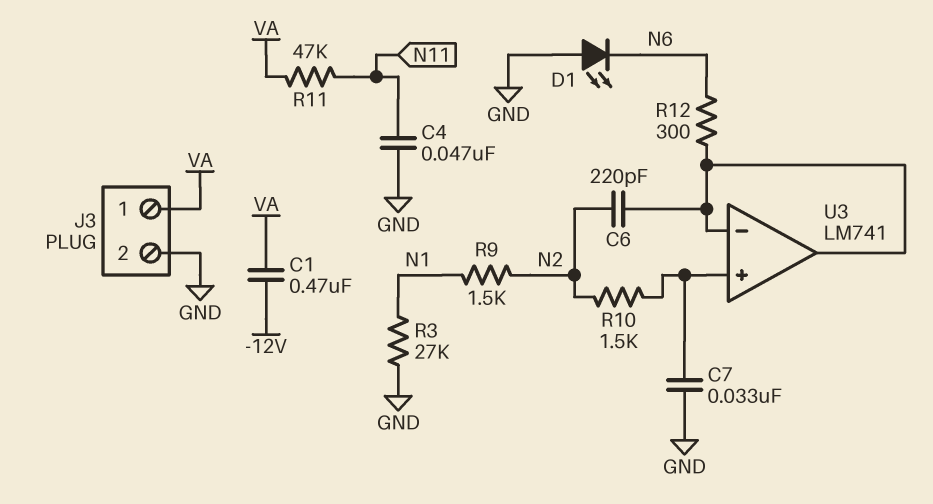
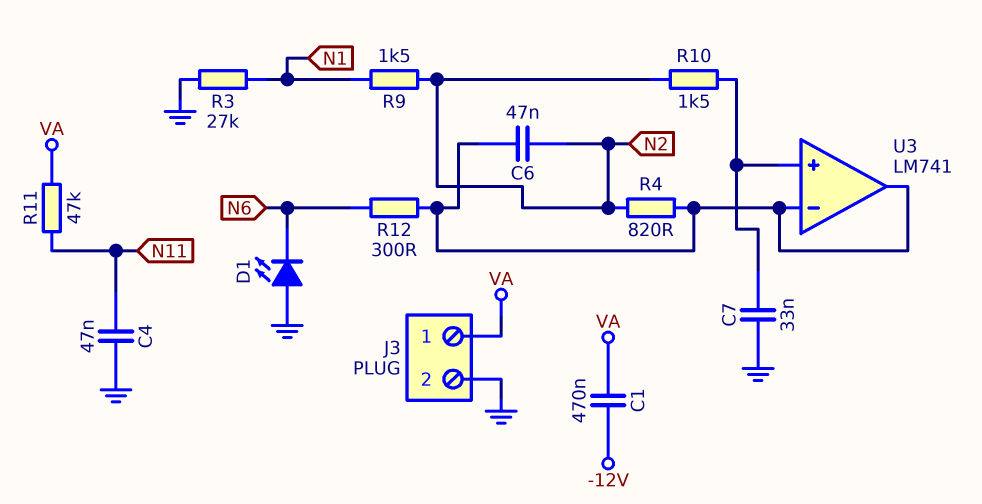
C6: 220pF (N2, U3/in-) -> 47nF (N2, U3/in-)
R4: none -> 820 (N2, U3/in-)

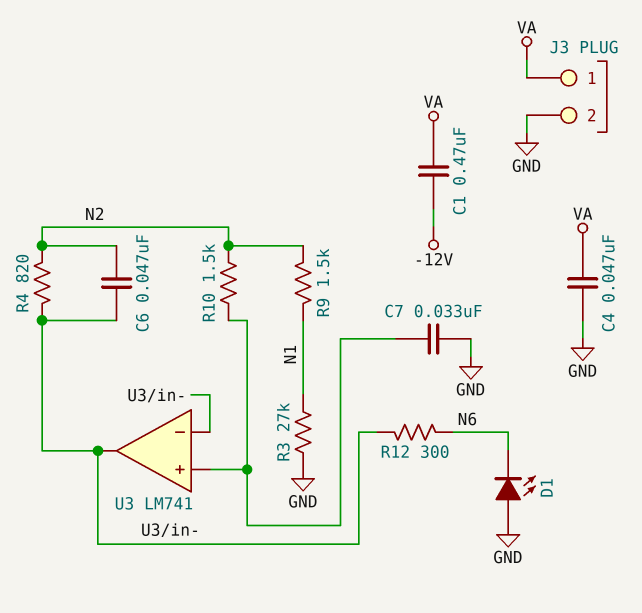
C4: 47nF (GND, N11) -> 47nF (GND, VA)
R11: 47k (N11, VA) -> none

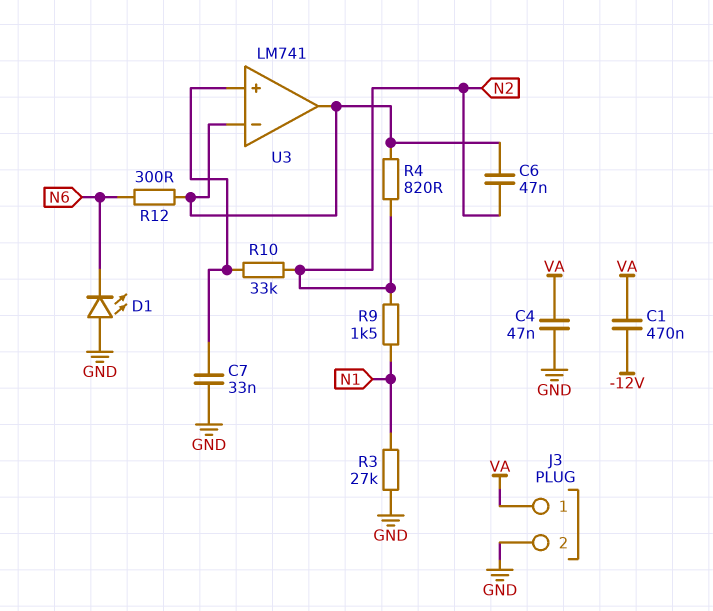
R10: 1.5k (N2, U3/in+) -> 33k (N2, U3/in+)

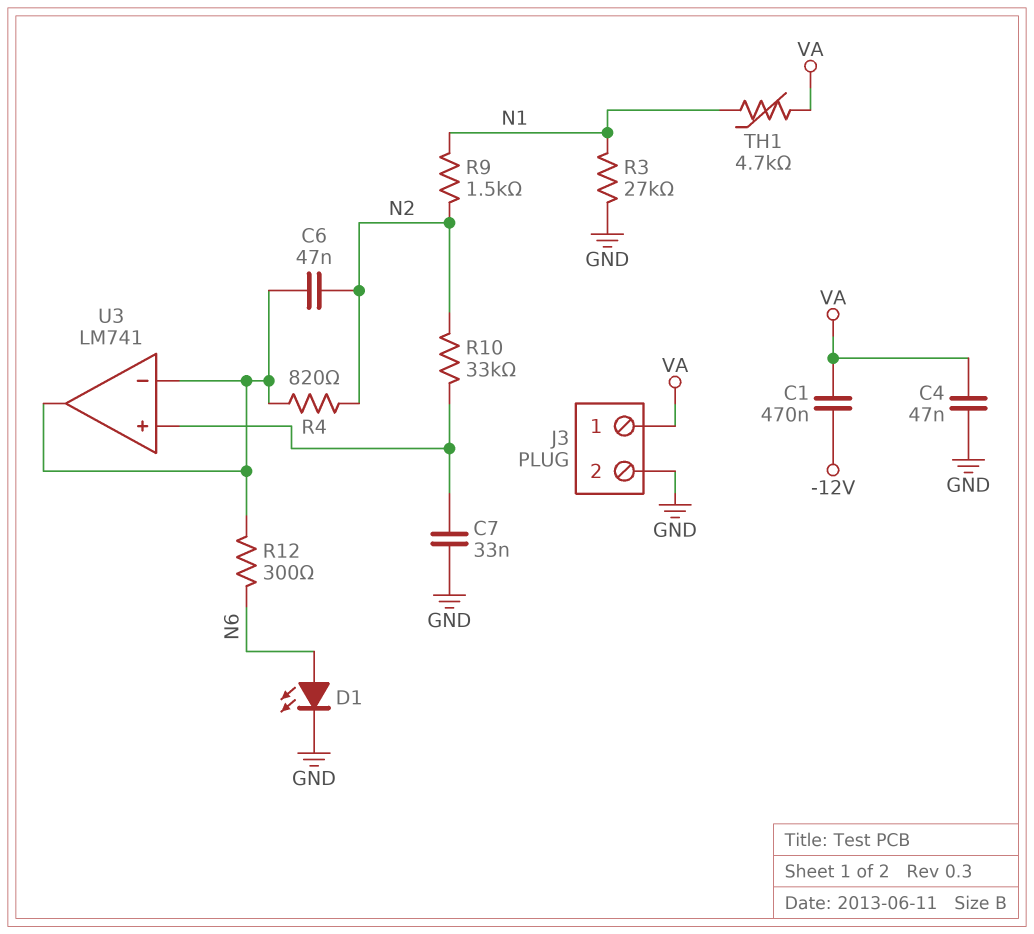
D1: LED (A GND, K N6) -> LED (A N6, K GND)
TH1: none -> 4.7k (N1, VA)

